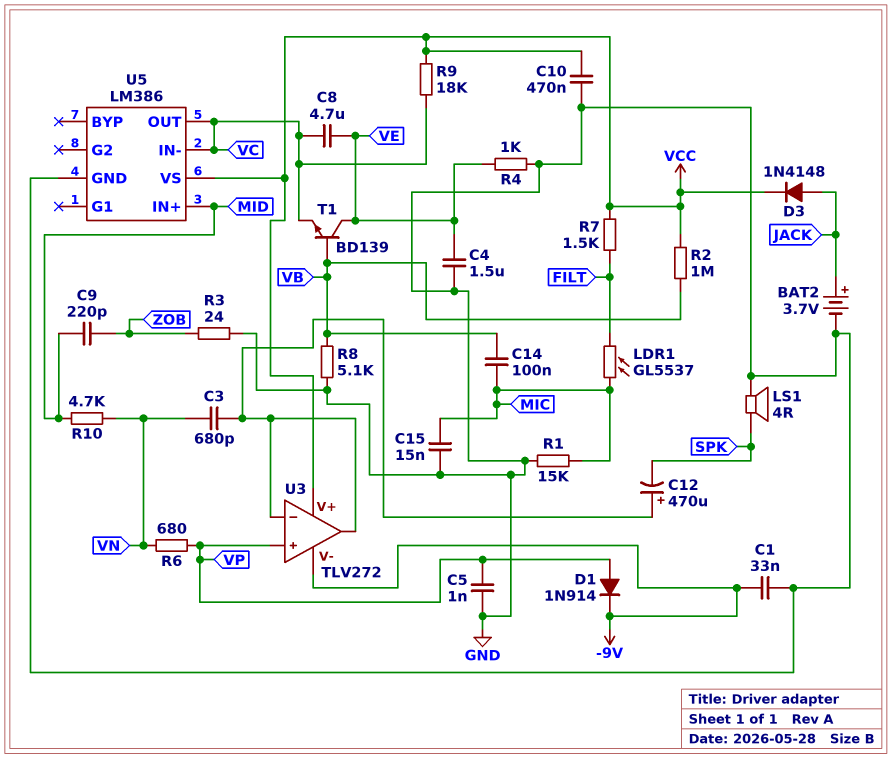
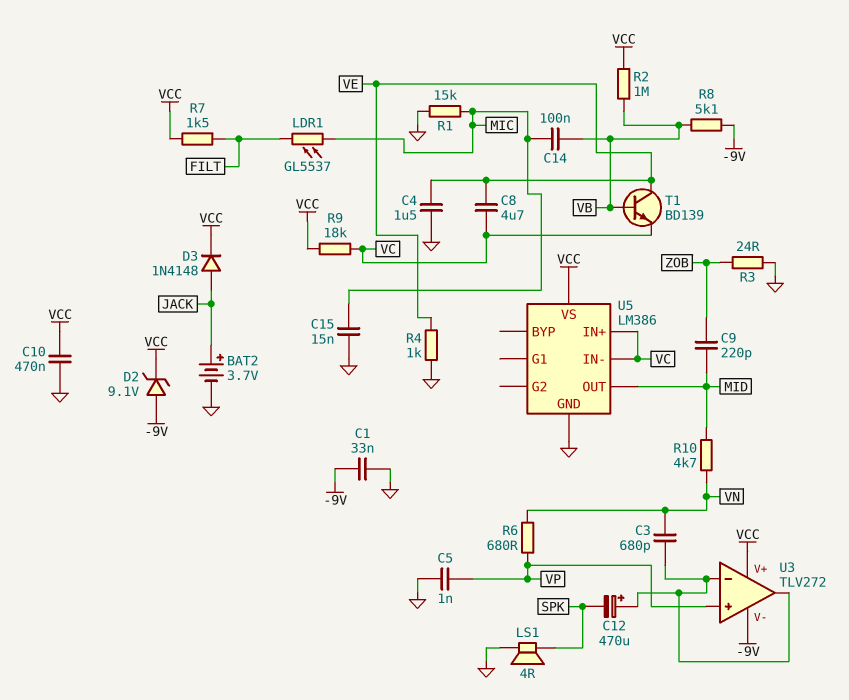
D1: diode 1N914 (A VP, K -9V) -> none
D2: none -> zener 9.1V (A -9V, K VCC)
R8: 5.1k (GND, VB) -> 5.1k (-9V, VB)
U5 pin IN+: MID -> VC
U5 pin OUT: VC -> MID

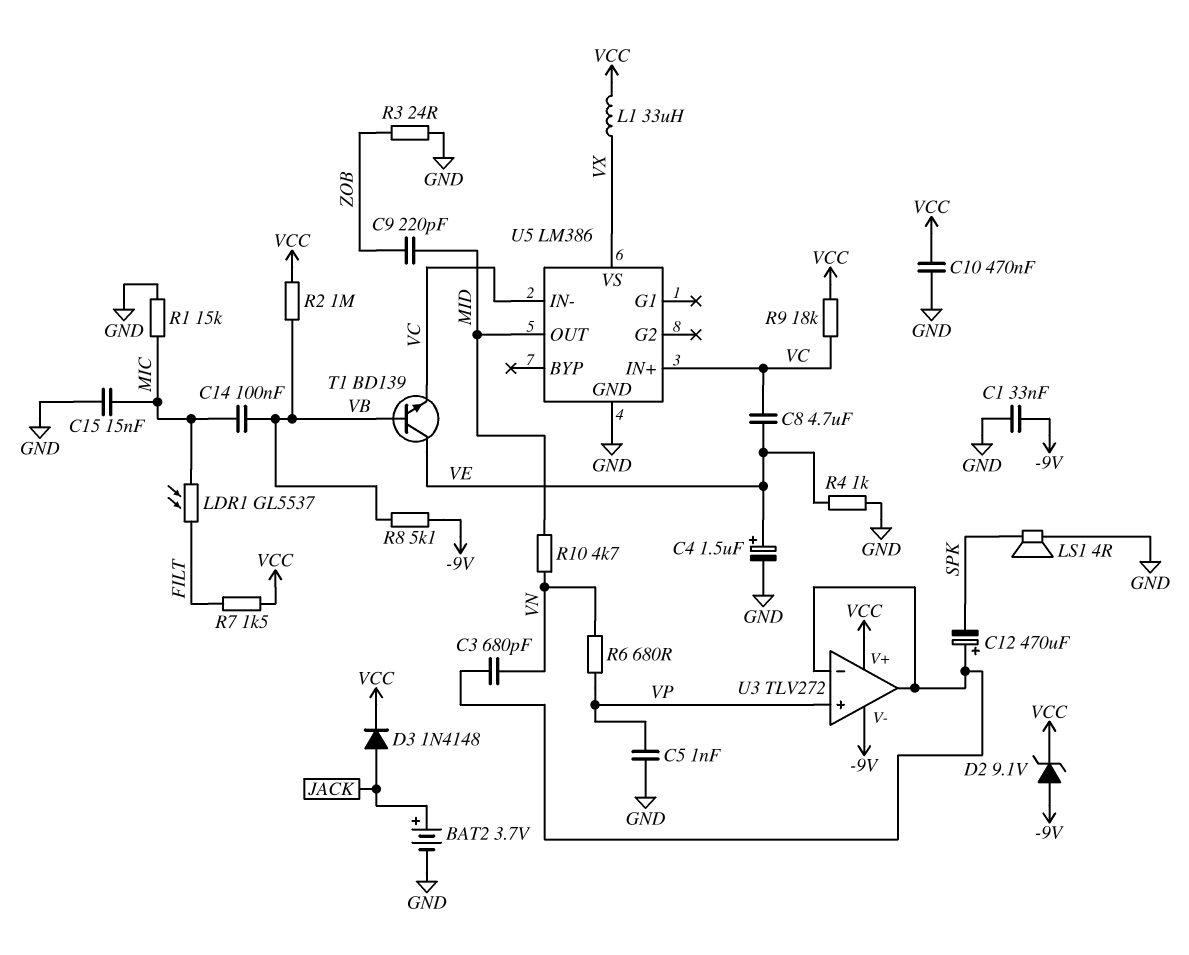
C4: 1.5uF (GND, VE) -> 1.5uF (plus VE, minus GND)
L1: none -> 33uH (VCC, VX)
U5 pin VS: VCC -> VX

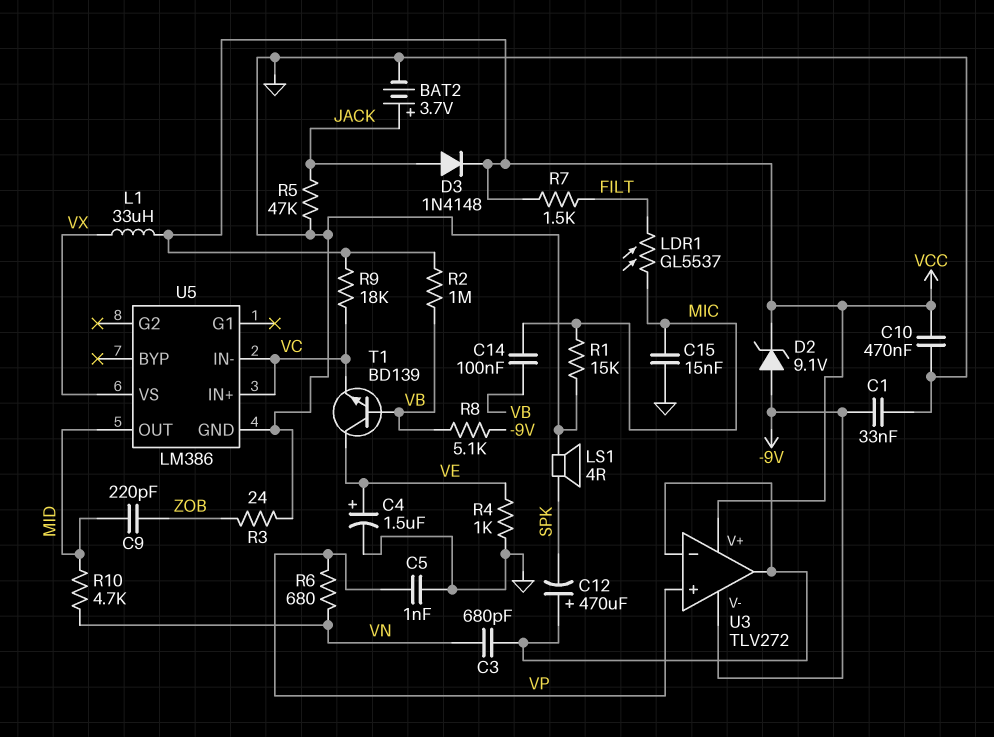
C8: 4.7uF (VC, VE) -> none
R5: none -> 47k (GND, JACK)

